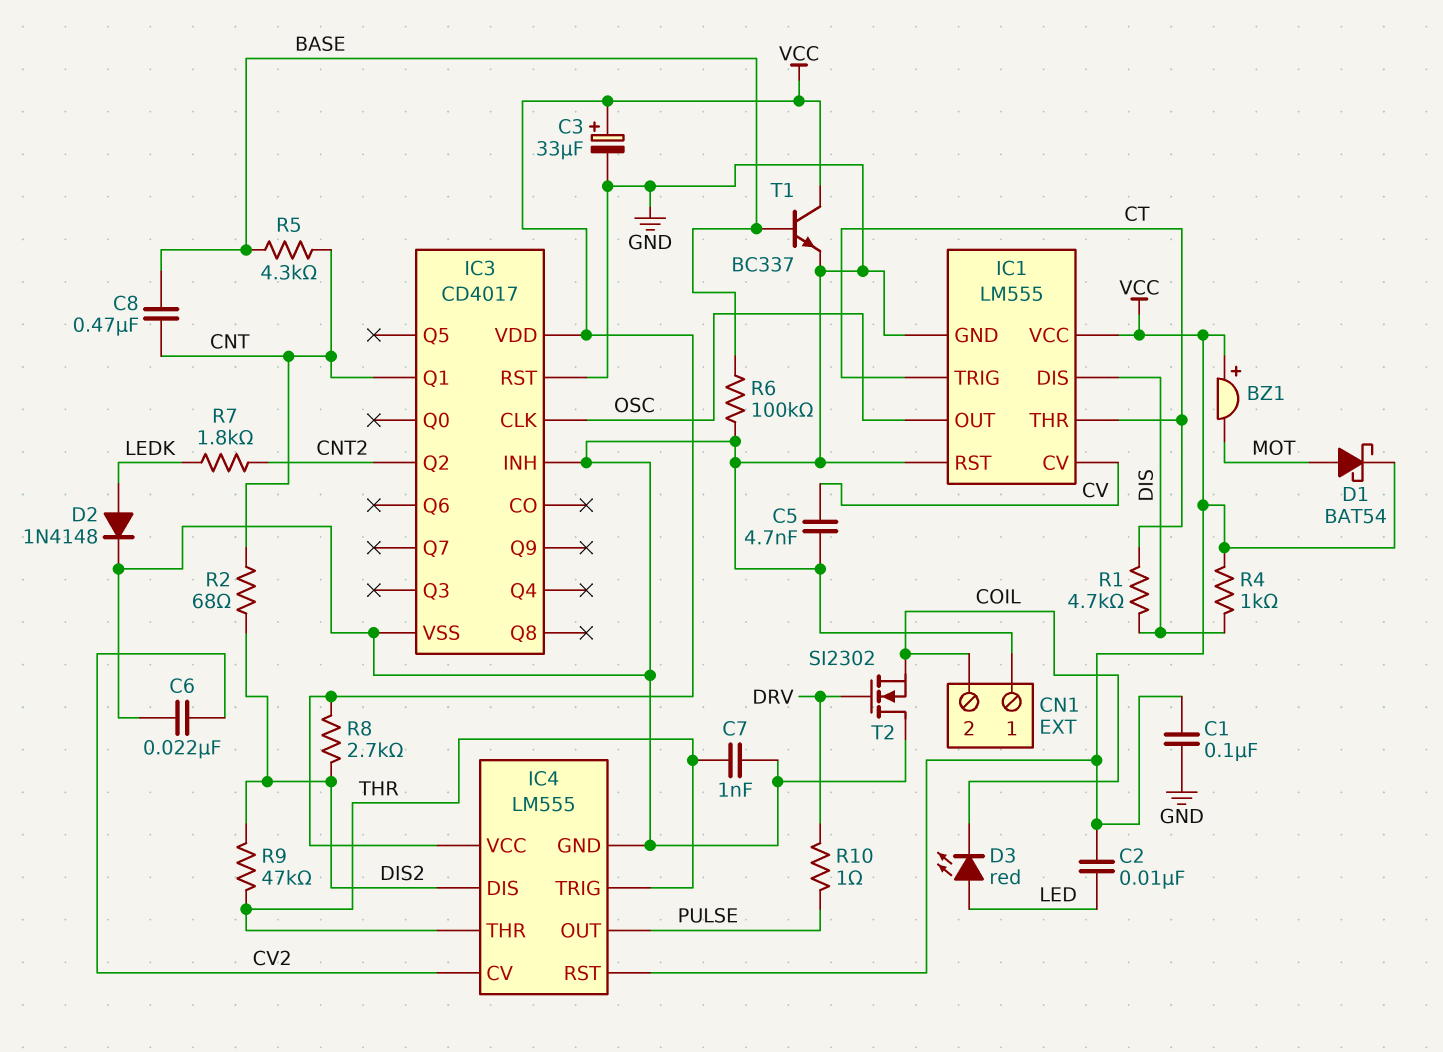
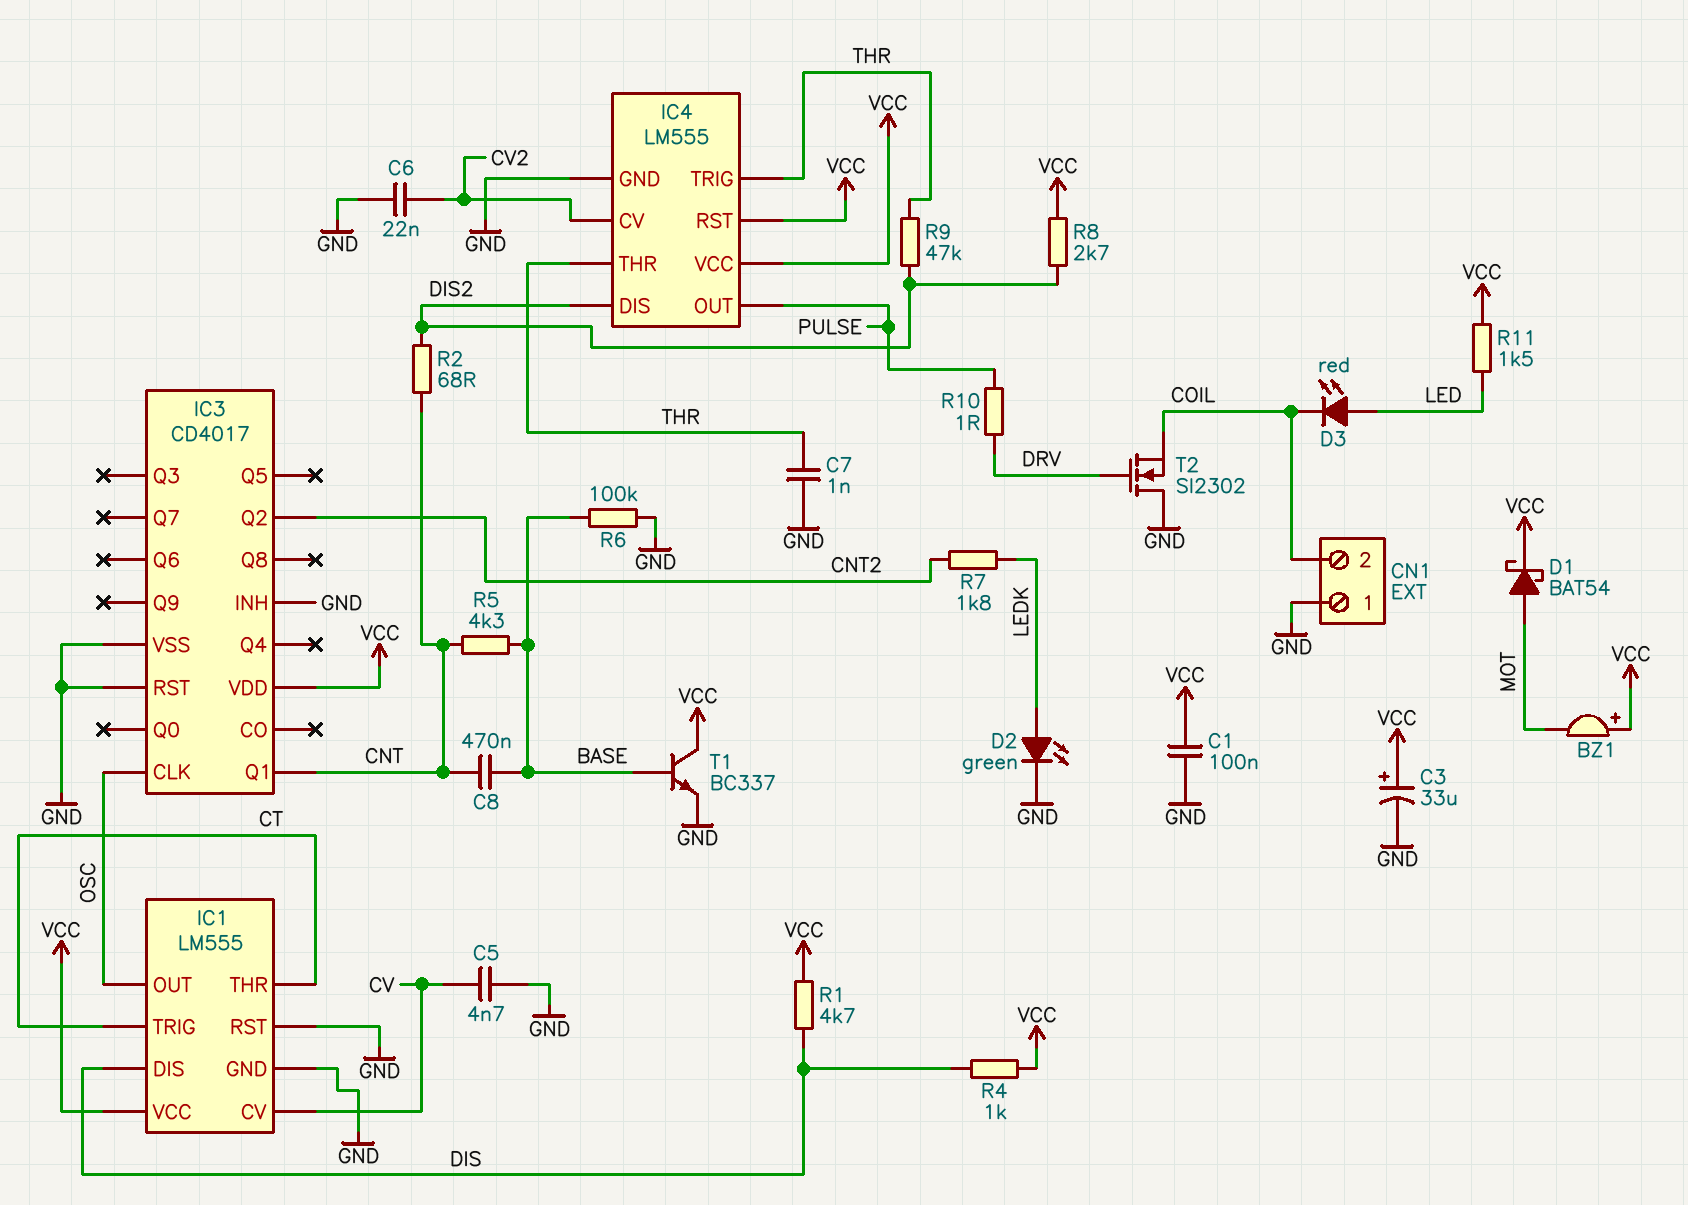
C2: 10nF (LED, VCC) -> none
D2: diode 1N4148 (A LEDK, K GND) -> LED green (A LEDK, K GND)
R1: 4.7k (CT, DIS) -> 4.7k (DIS, VCC)
R11: none -> 1.5k (LED, VCC)

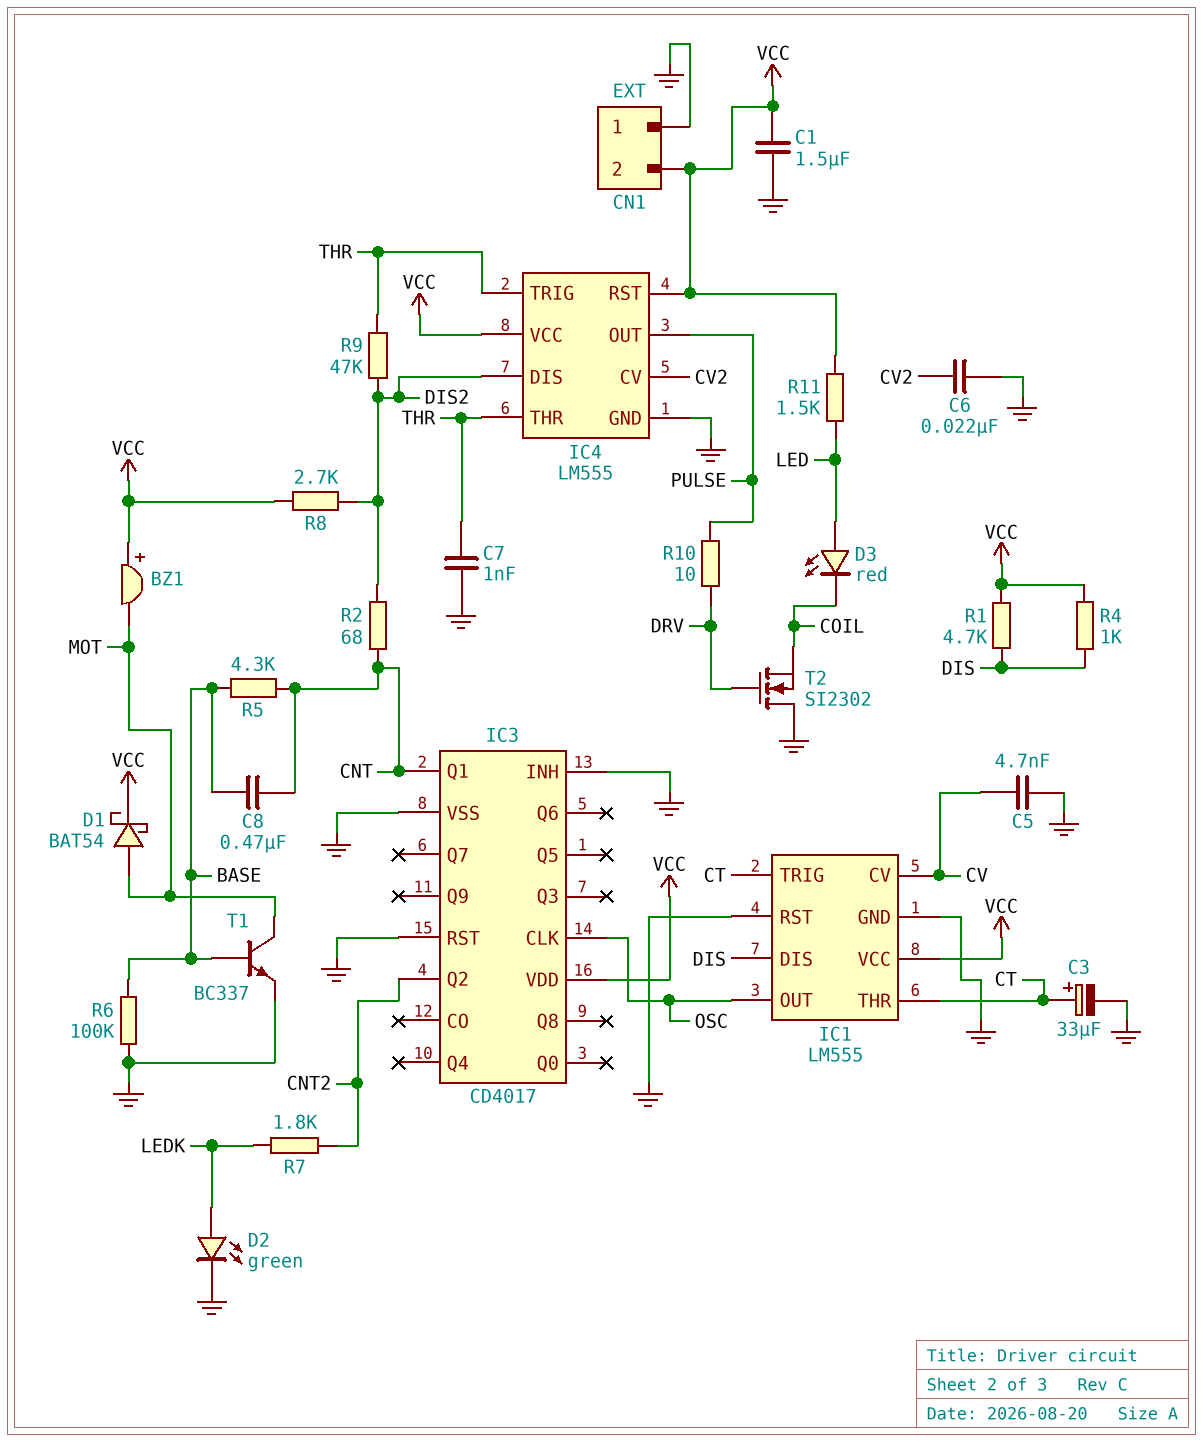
C1: 100nF (GND, VCC) -> 1.5uF (GND, VCC)
C3: 33uF (plus VCC, minus GND) -> 33uF (plus CT, minus GND)
CN1 pin 2: COIL -> VCC
R10: 1 (DRV, PULSE) -> 10 (DRV, PULSE)
T1: NPN BC337 (B BASE, C VCC, E GND) -> NPN BC337 (B BASE, C MOT, E GND)

